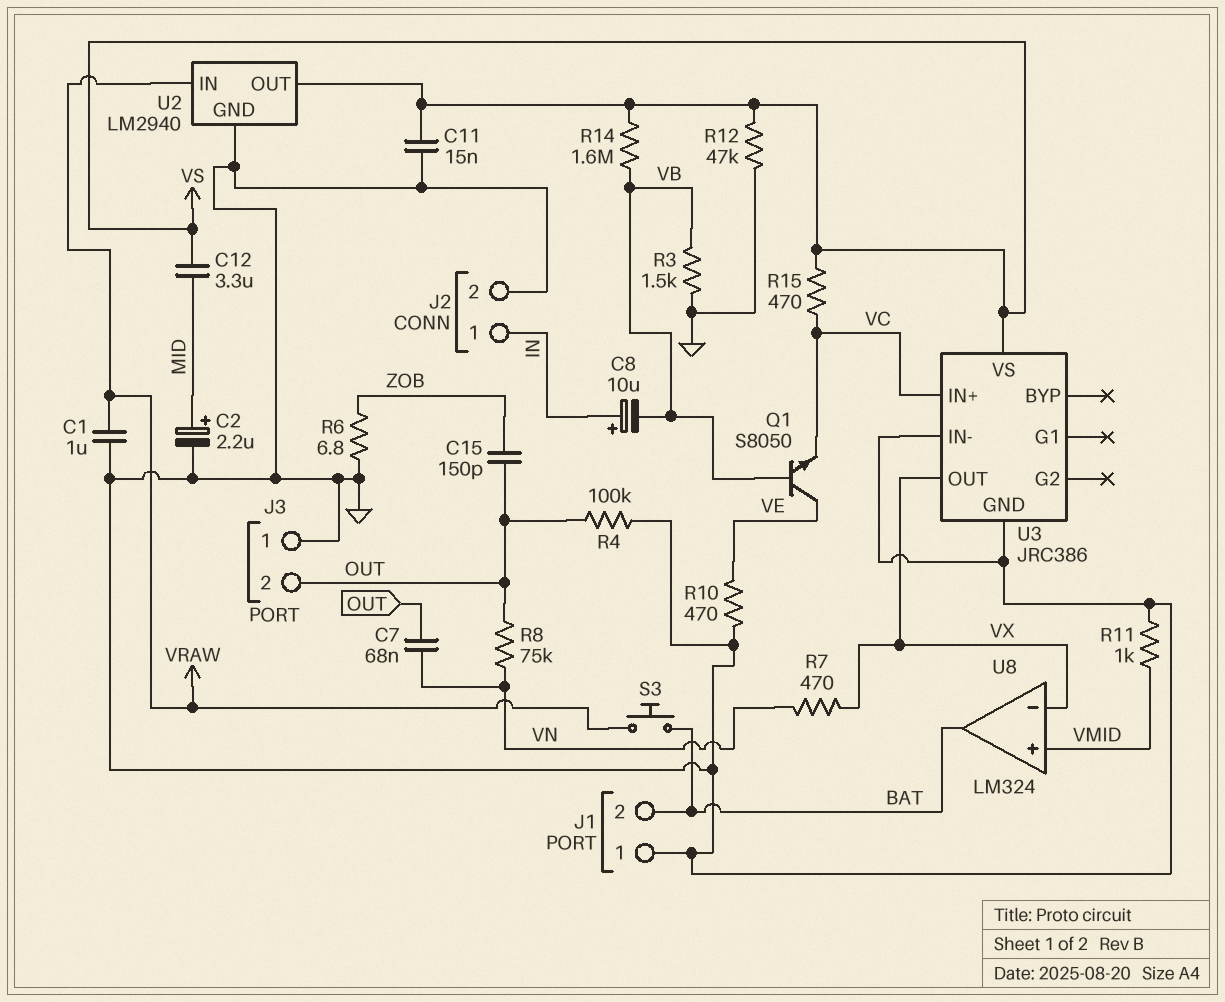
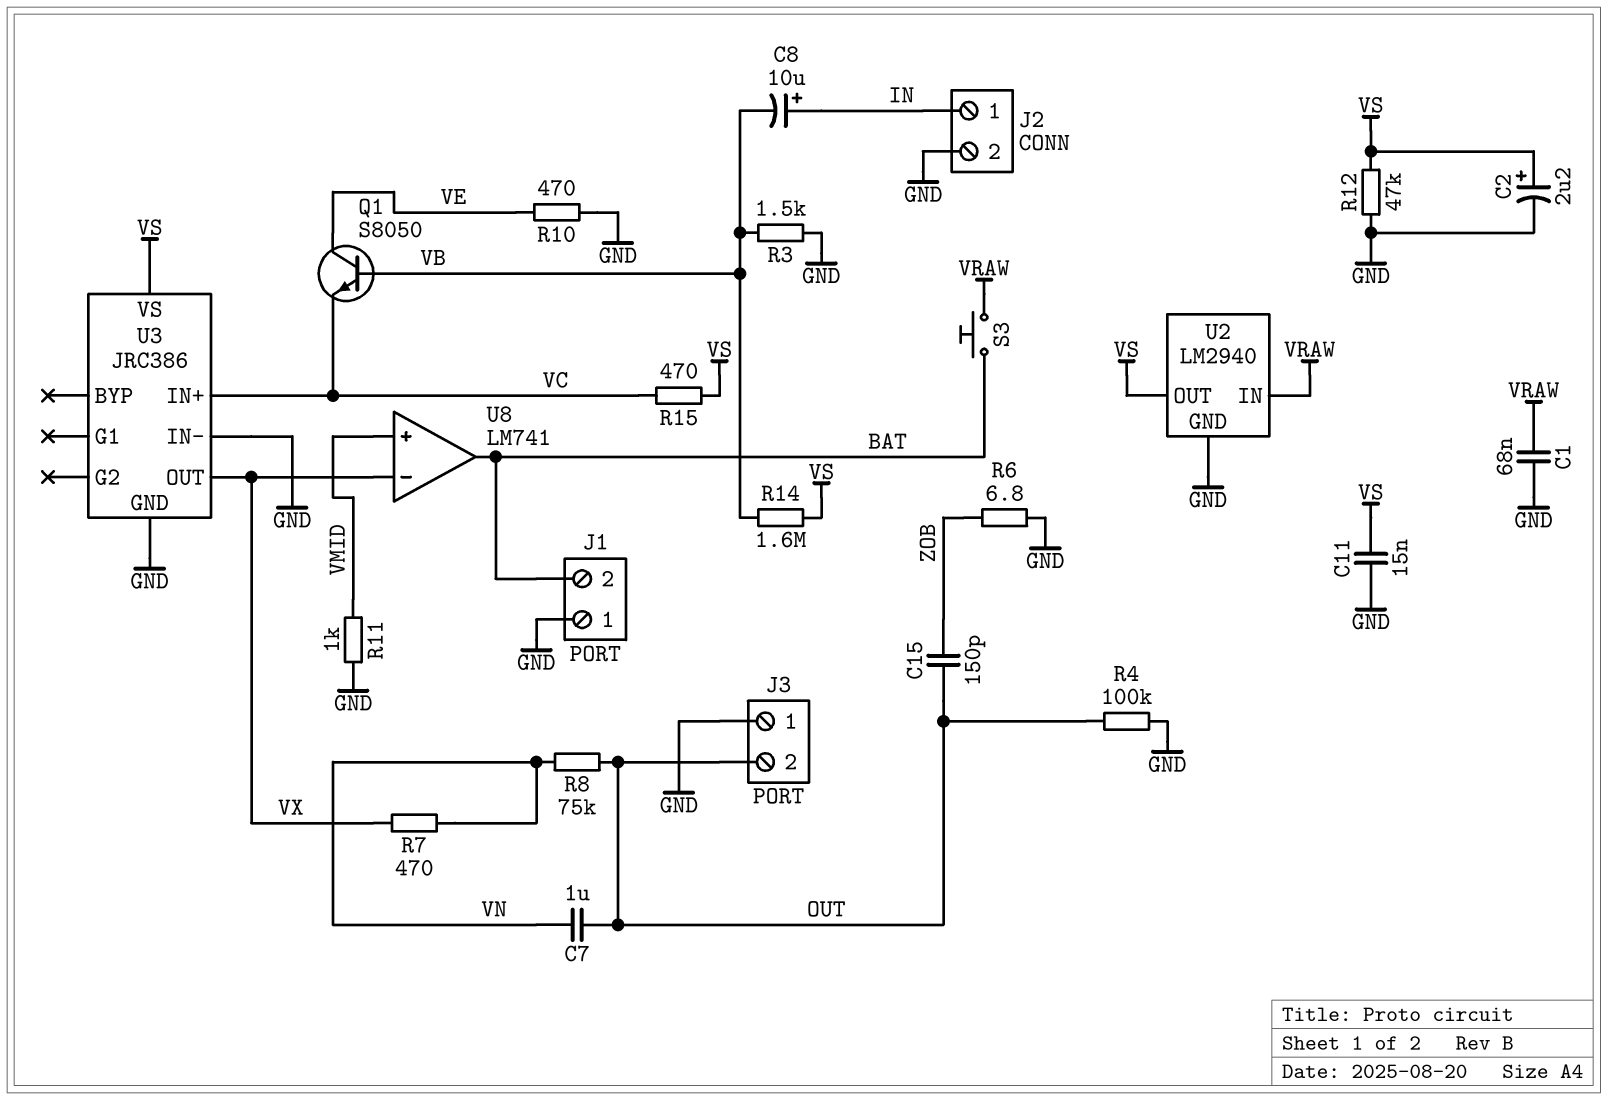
C1: 1uF (GND, VRAW) -> 68nF (GND, VRAW)
C2: 2.2uF (plus MID, minus GND) -> 2.2uF (plus VS, minus GND)
C7: 68nF (OUT, VN) -> 1uF (OUT, VN)
C12: 3.3uF (MID, VS) -> none
U8: LM324 -> LM741

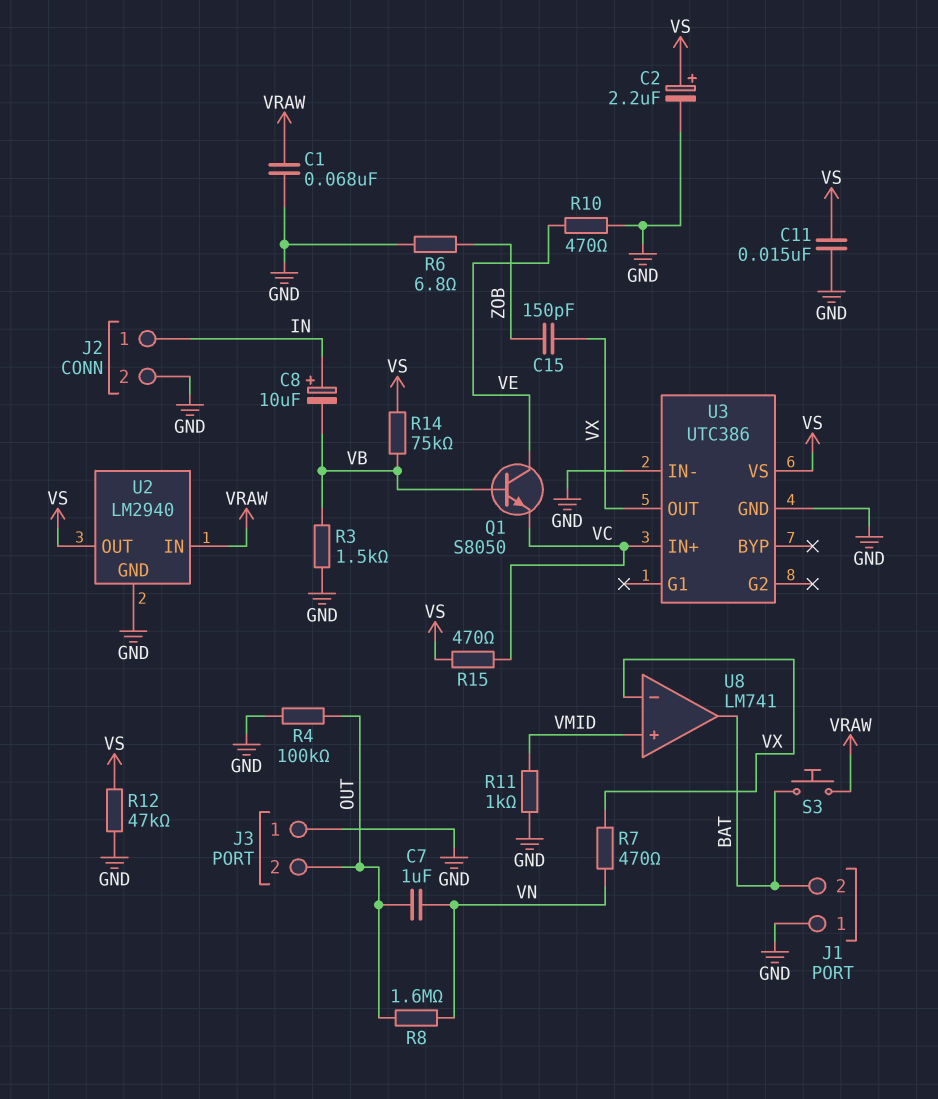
C15: 150pF (OUT, ZOB) -> 150pF (VX, ZOB)
R8: 75k (OUT, VN) -> 1.6M (OUT, VN)
R14: 1.6M (VB, VS) -> 75k (VB, VS)
U3: JRC386 -> UTC386

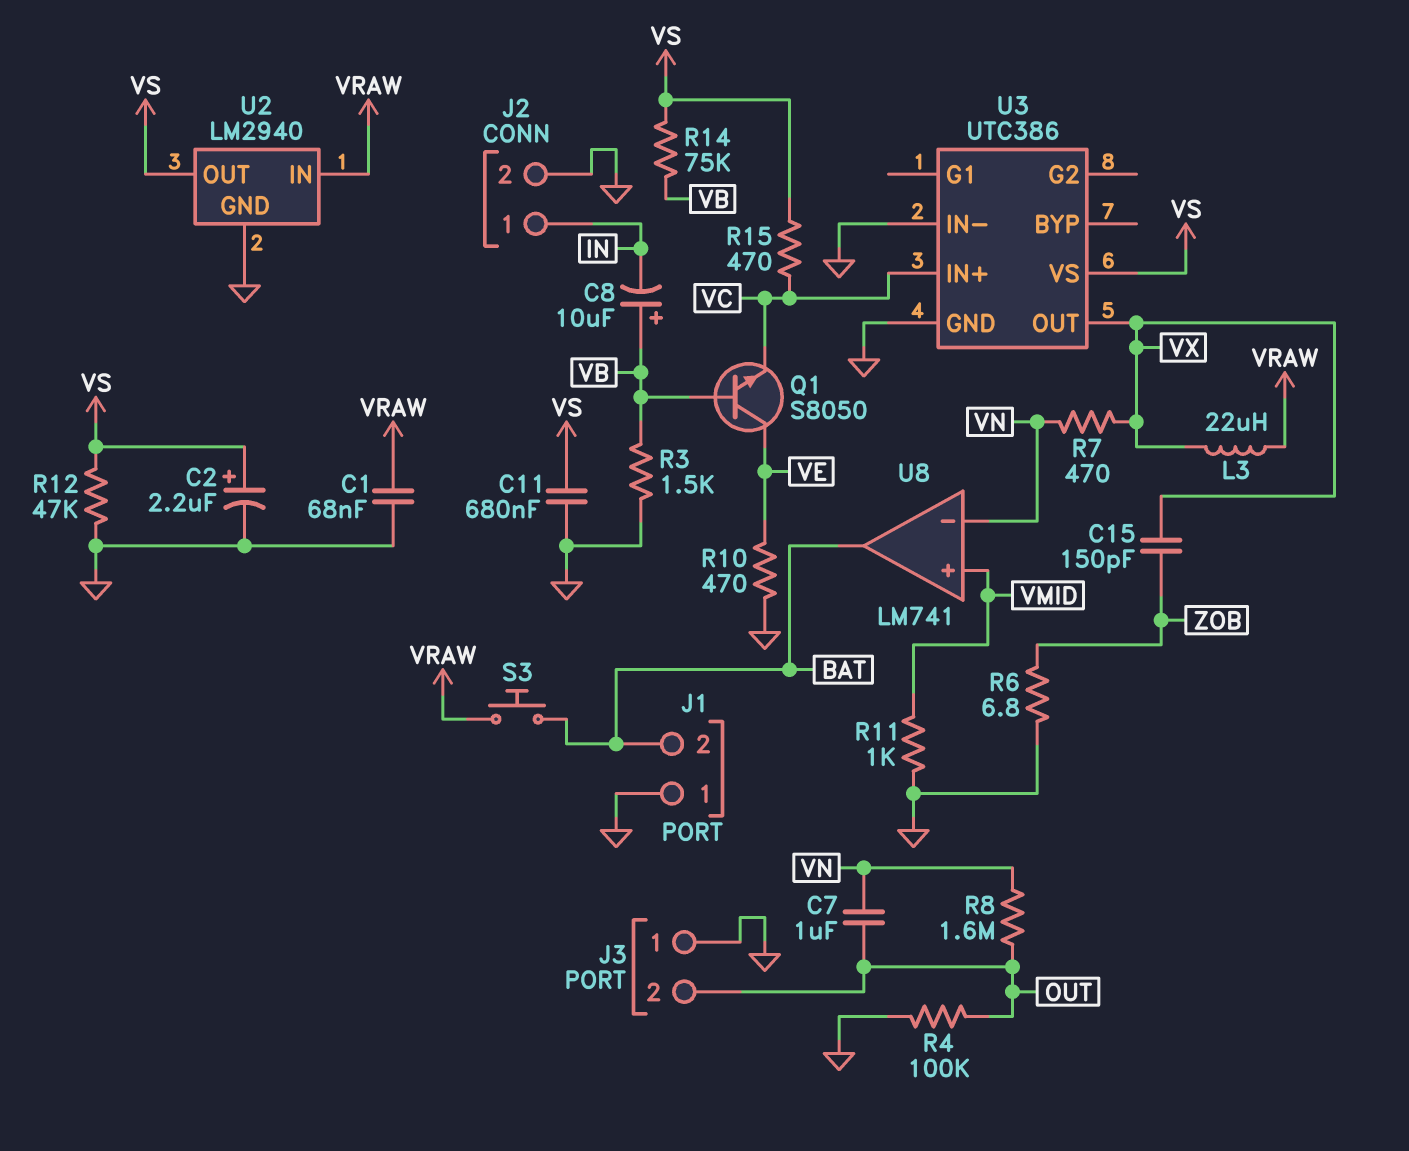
C8: 10uF (plus IN, minus VB) -> 10uF (plus VB, minus IN)
C11: 15nF (GND, VS) -> 680nF (GND, VS)
L3: none -> 22uH (VRAW, VX)
U8 pin in-: VX -> VN

